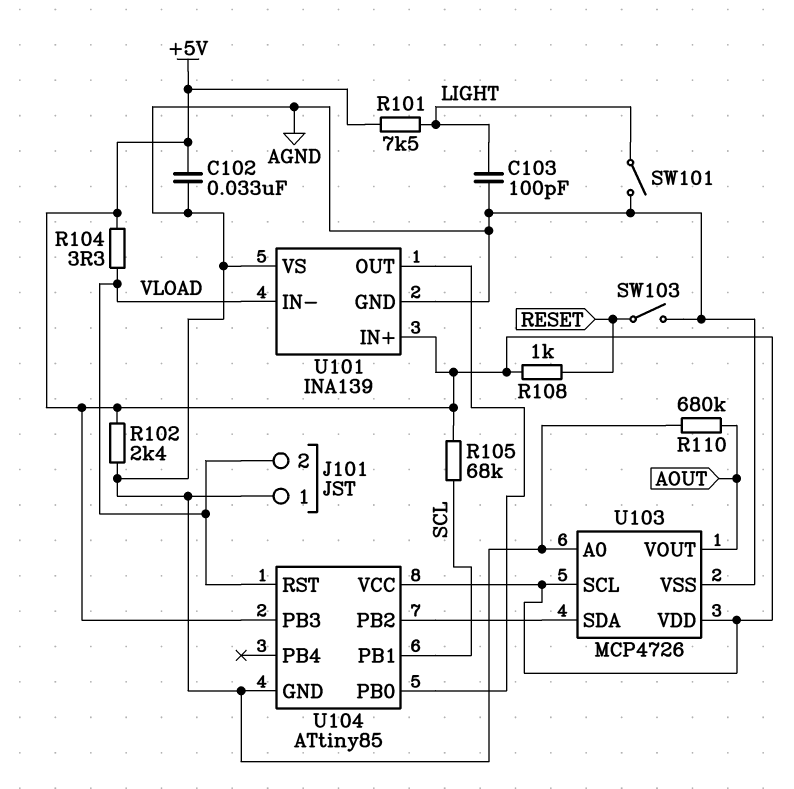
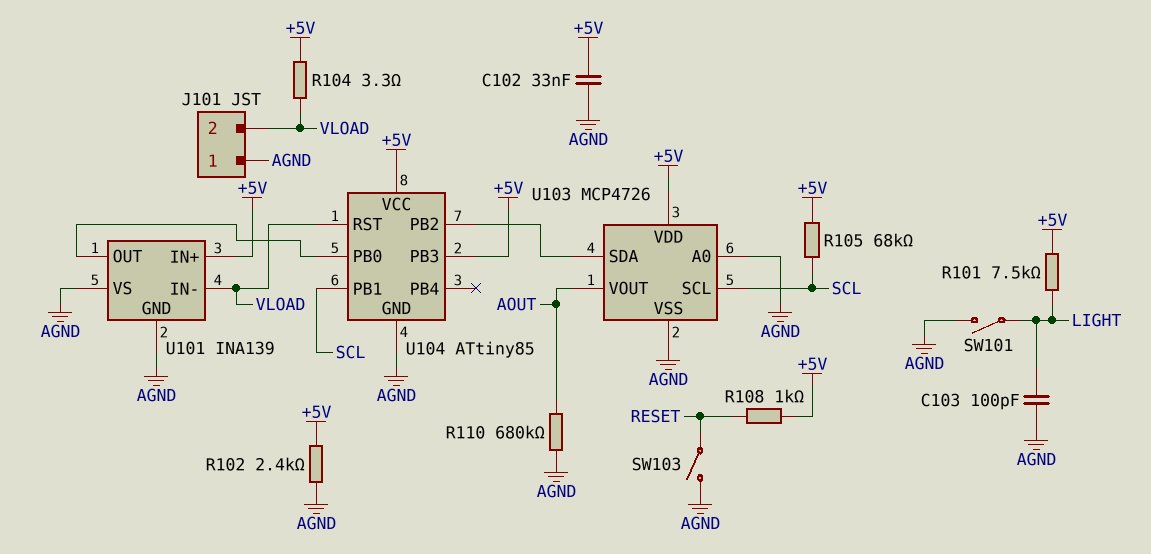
U103 pin SCL: +5V -> SCL

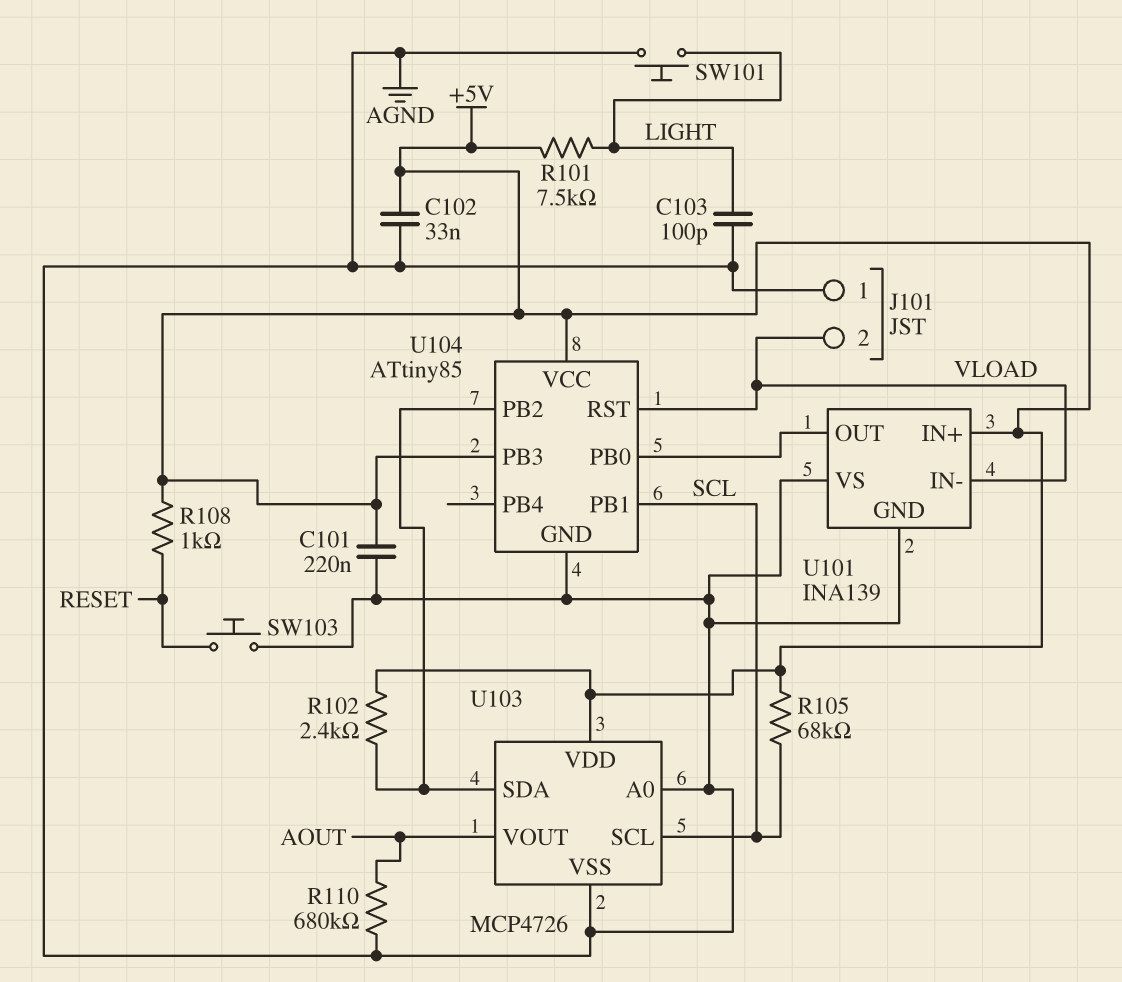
C101: none -> 220nF (+5V, AGND)
R102: 2.4k (+5V, AGND) -> 2.4k (+5V, U103/SDA)
R104: 3.3 (+5V, VLOAD) -> none
SW101: switch (AGND, LIGHT) -> button (AGND, LIGHT)
SW103: switch (AGND, RESET) -> button (AGND, RESET)

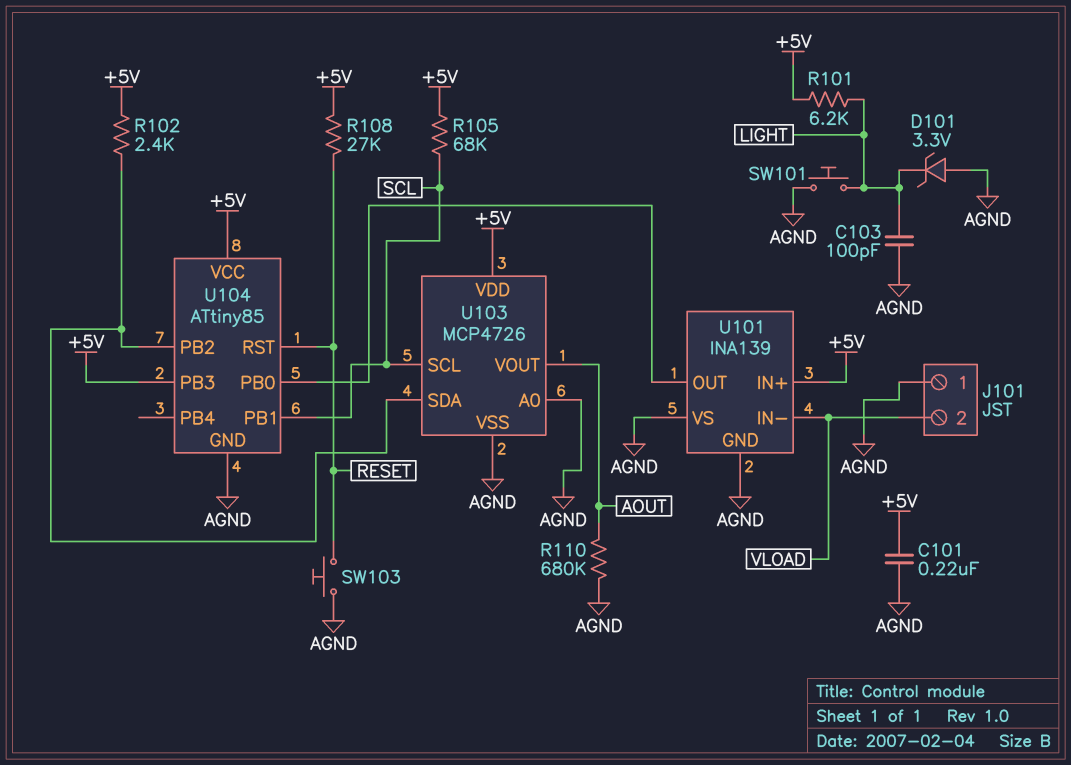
C102: 33nF (+5V, AGND) -> none
D101: none -> zener 3.3V (A AGND, K LIGHT)
R101: 7.5k (+5V, LIGHT) -> 6.2k (+5V, LIGHT)
R108: 1k (+5V, RESET) -> 27k (+5V, RESET)
U104 pin RST: VLOAD -> RESET

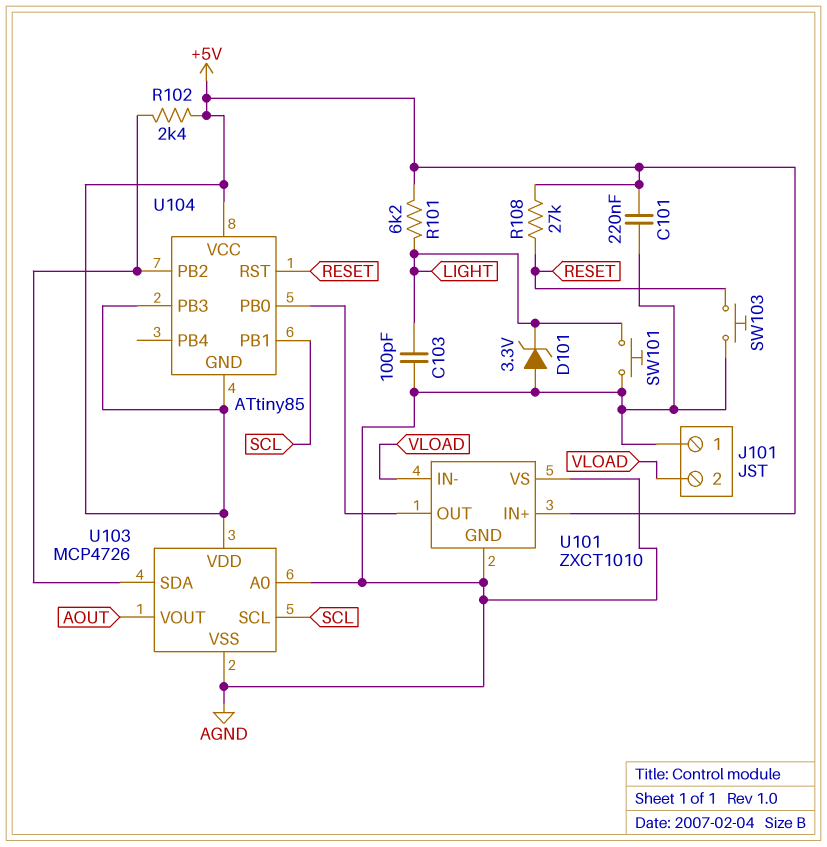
R105: 68k (+5V, SCL) -> none
R110: 680k (AGND, AOUT) -> none
U101: INA139 -> ZXCT1010
U104 pin GND: AGND -> +5V

